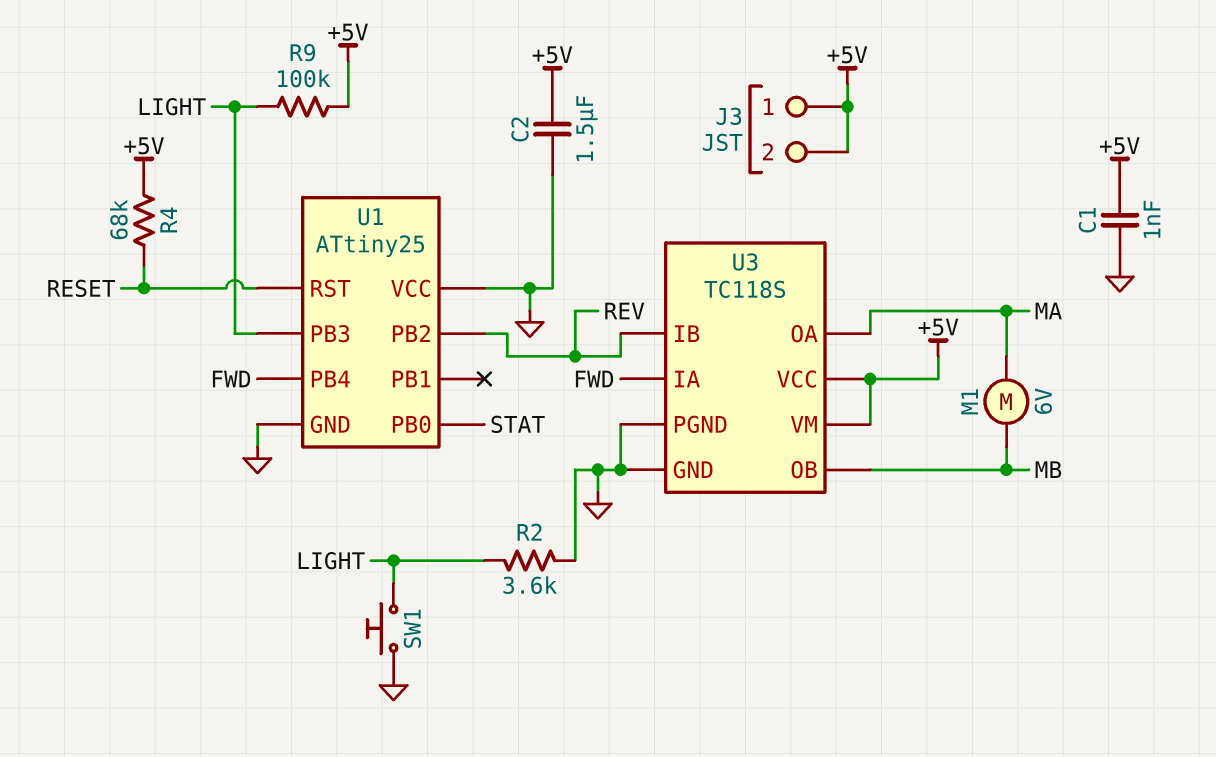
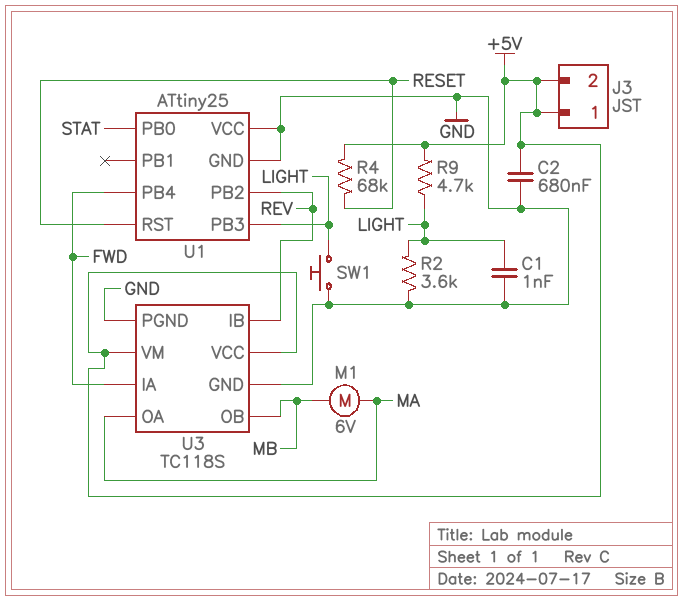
C1: 1nF (+5V, GND) -> 1nF (GND, LIGHT)
C2: 1.5uF (+5V, GND) -> 680nF (+5V, GND)
R9: 100k (+5V, LIGHT) -> 4.7k (+5V, LIGHT)

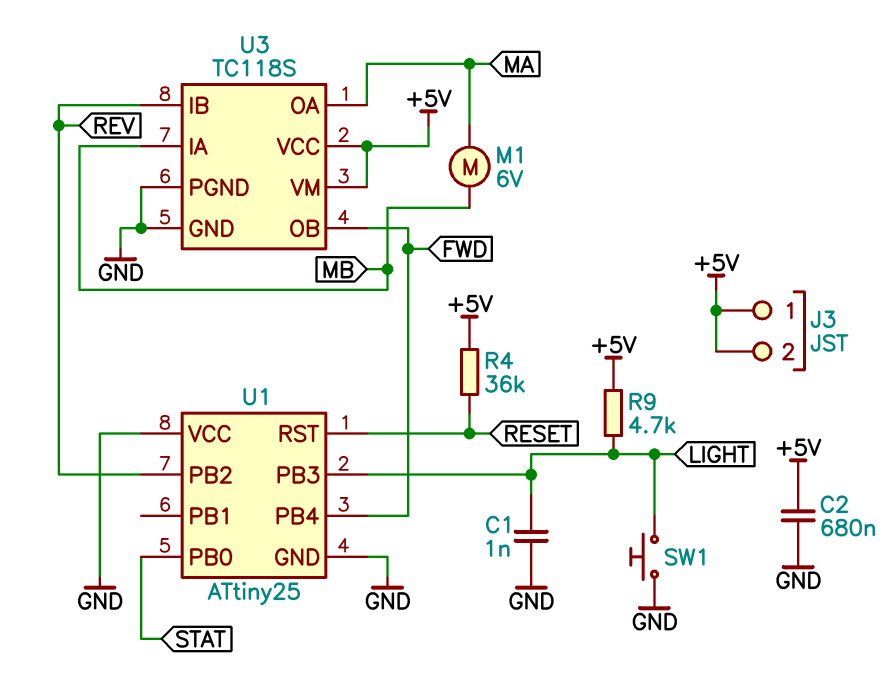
R2: 3.6k (GND, LIGHT) -> none
R4: 68k (+5V, RESET) -> 36k (+5V, RESET)
U3 pin IA: FWD -> MB
U3 pin OB: MB -> FWD

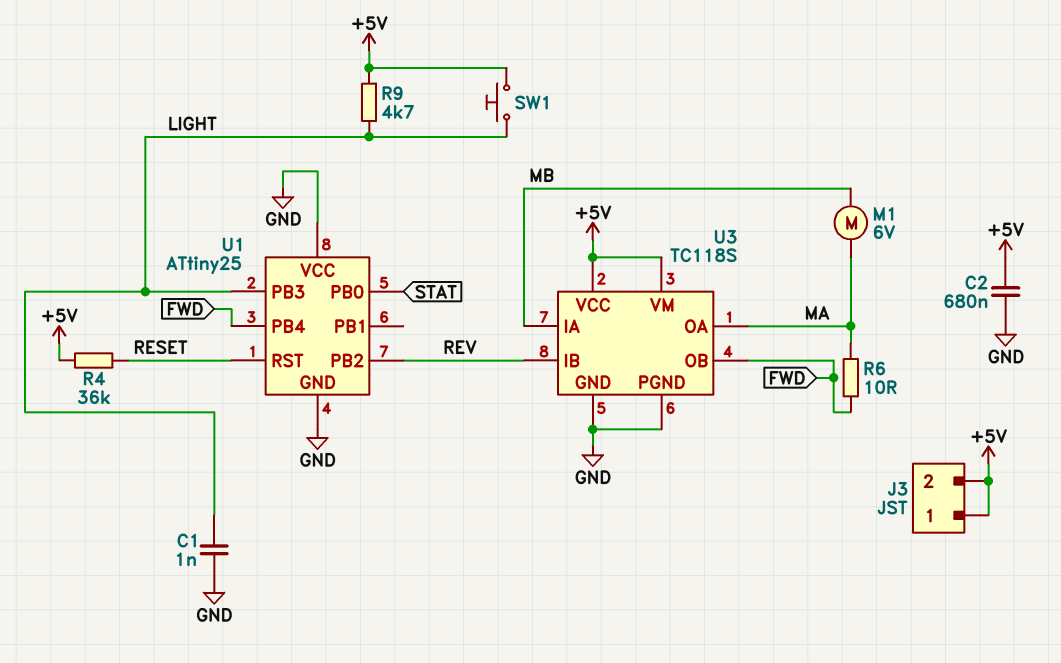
R6: none -> 10 (FWD, MA)
SW1: button (GND, LIGHT) -> button (+5V, LIGHT)

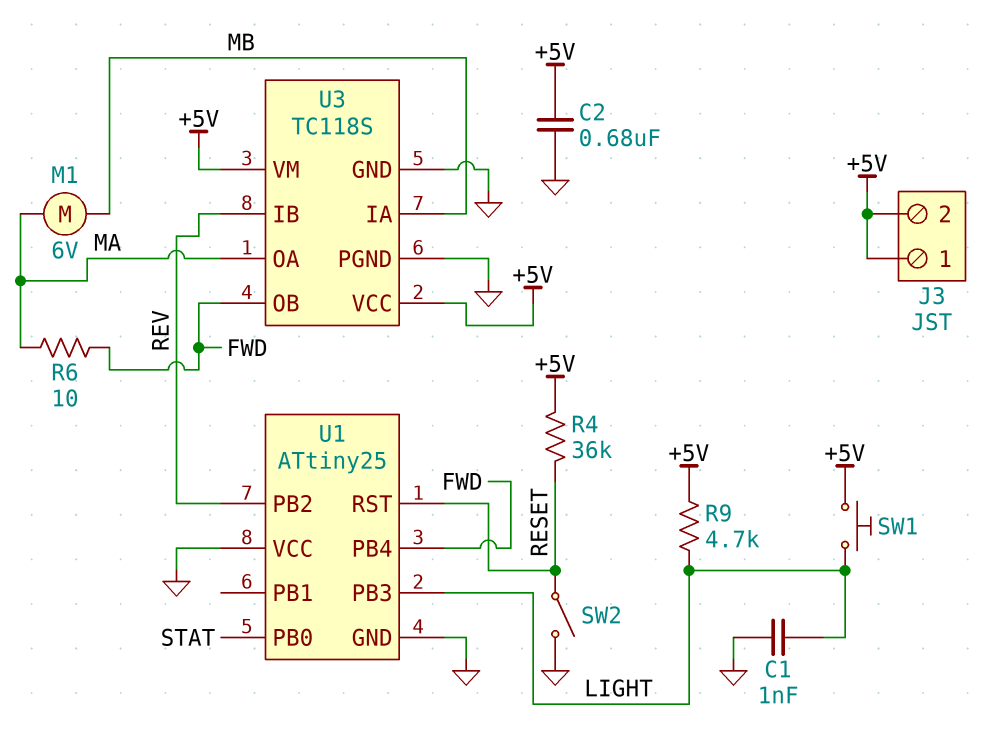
SW2: none -> switch (GND, RESET)

